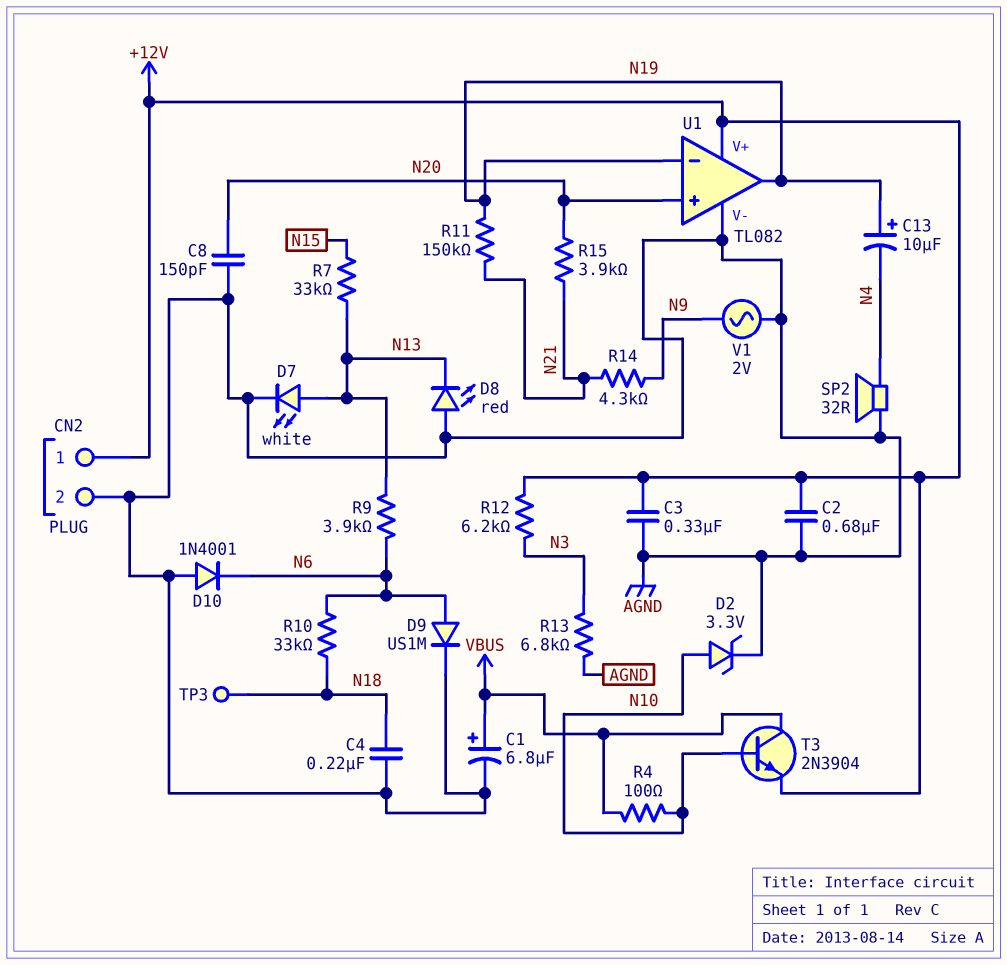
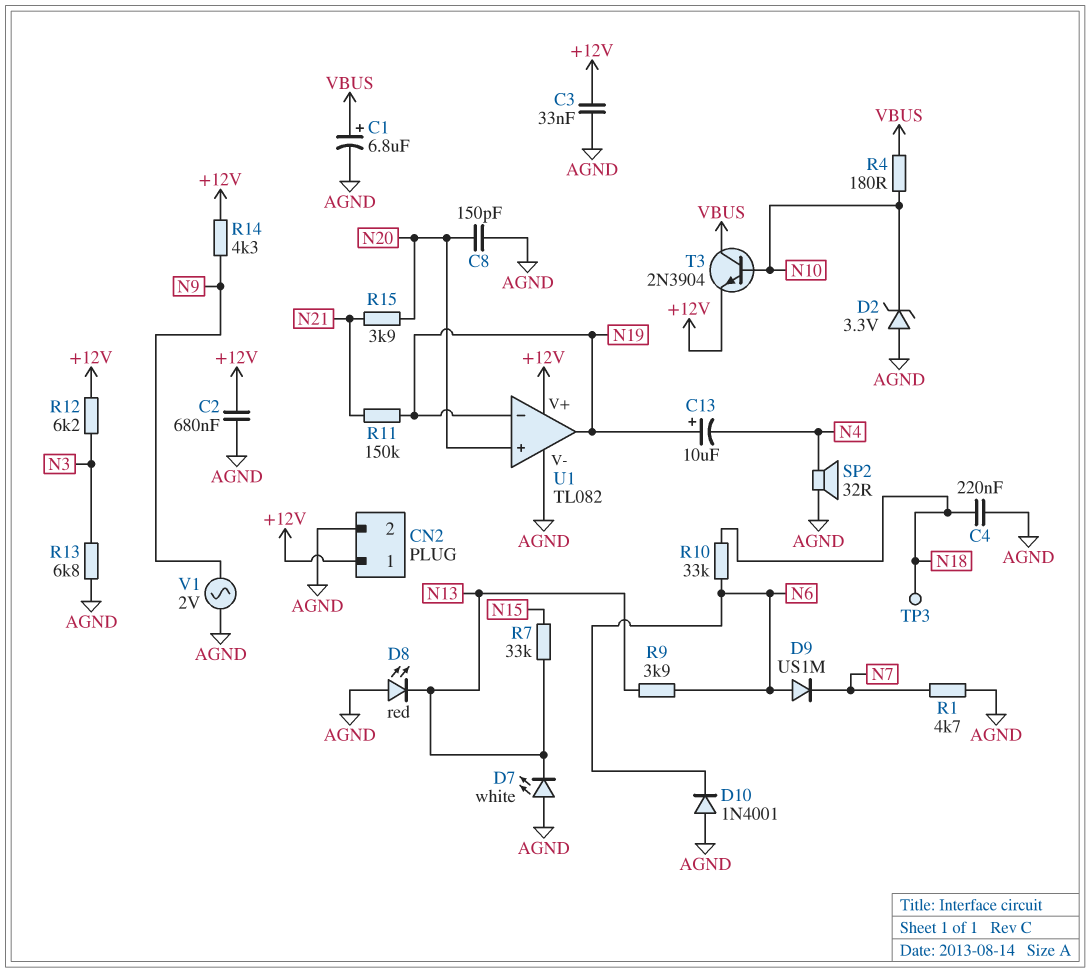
C3: 330nF (+12V, AGND) -> 33nF (+12V, AGND)
D2: zener 3.3V (A N10, K AGND) -> zener 3.3V (A AGND, K N10)
D7: LED white (A N13, K AGND) -> LED white (A AGND, K N13)
D9: diode US1M (A N6, K AGND) -> diode US1M (A N6, K N7)
R1: none -> 4.7k (AGND, N7)
R4: 100 (N10, VBUS) -> 180 (N10, VBUS)
R14: 4.3k (N9, N21) -> 4.3k (+12V, N9)

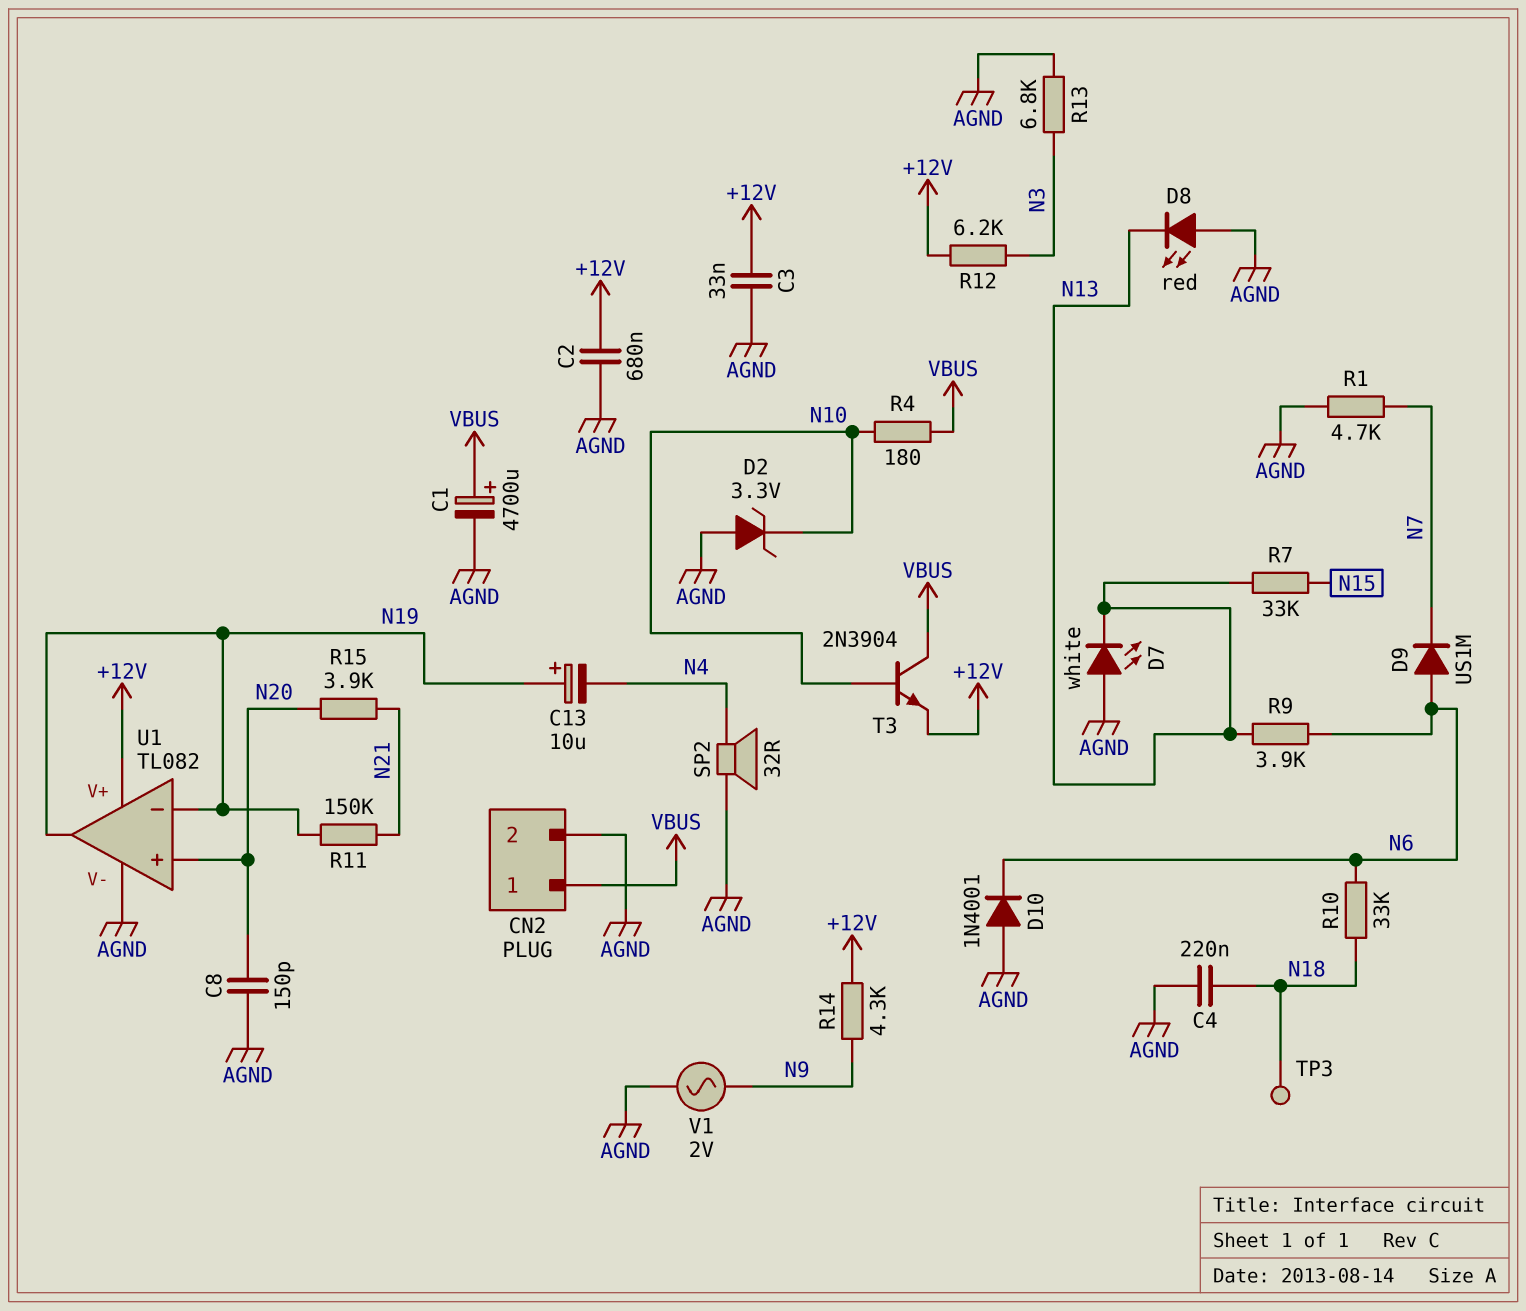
C1: 6.8uF (plus VBUS, minus AGND) -> 4700uF (plus VBUS, minus AGND)
CN2 pin 1: +12V -> VBUS

